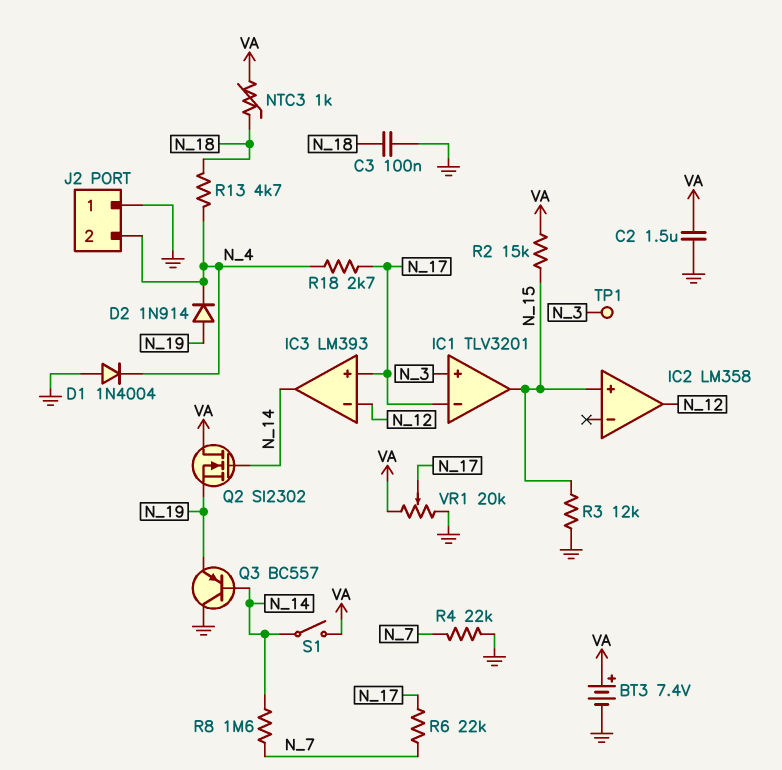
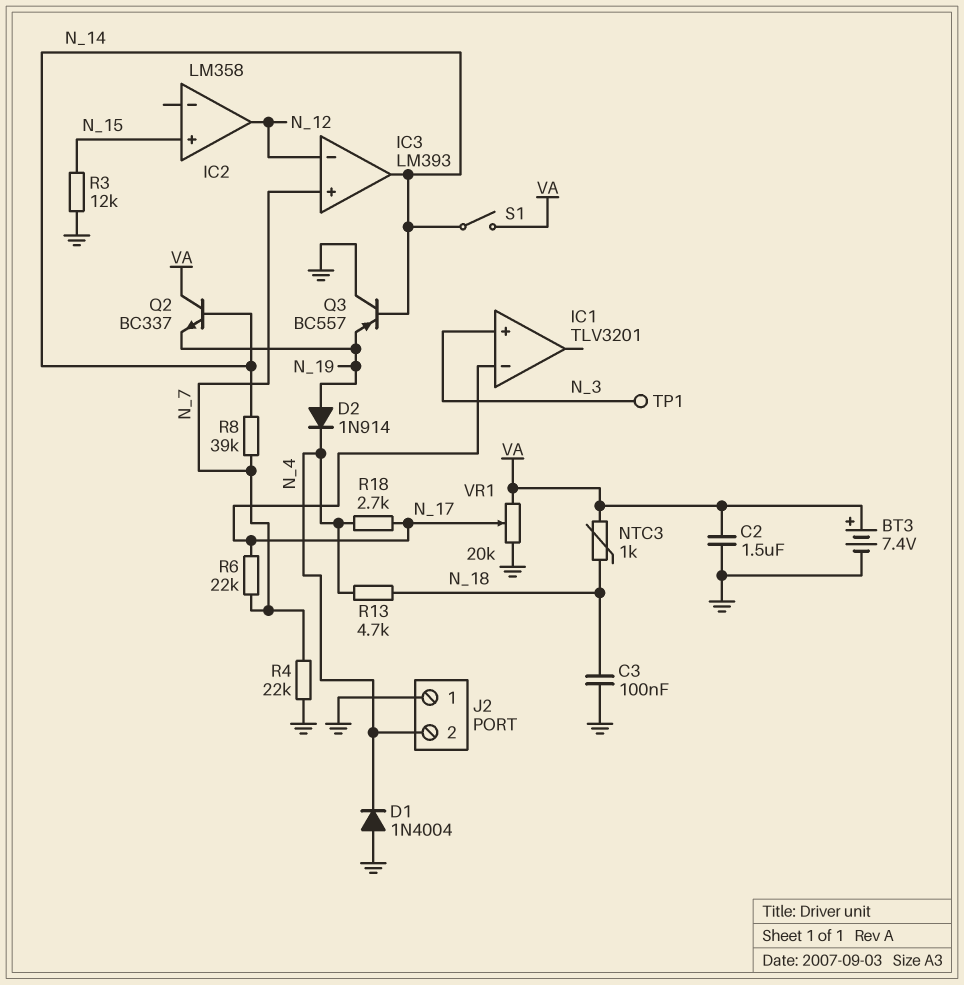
IC1 pin out: N_15 -> none
IC3 pin in+: N_17 -> N_7
Q2: NMOS SI2302 (G N_14, D VA, S N_19) -> NPN BC337 (B N_14, C VA, E N_19)
R2: 15k (N_15, VA) -> none
R8: 1.6M (N_7, N_14) -> 39k (N_7, N_14)

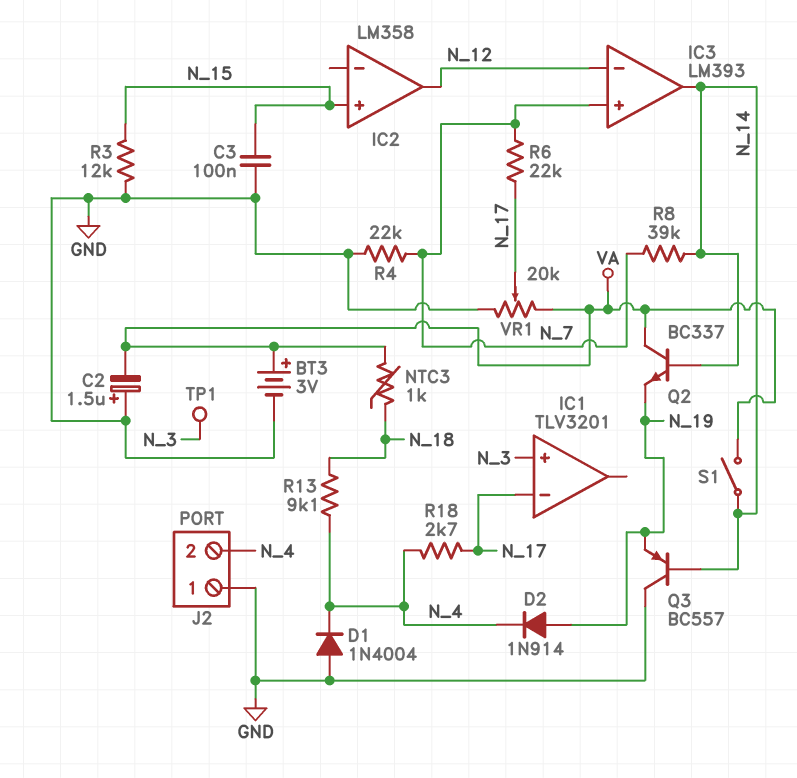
BT3: 7.4V (plus VA, minus GND) -> 3V (plus VA, minus GND)
C2: 1.5uF (GND, VA) -> 1.5uF (plus GND, minus VA)
C3: 100nF (GND, N_18) -> 100nF (GND, N_15)
R13: 4.7k (N_4, N_18) -> 9.1k (N_4, N_18)

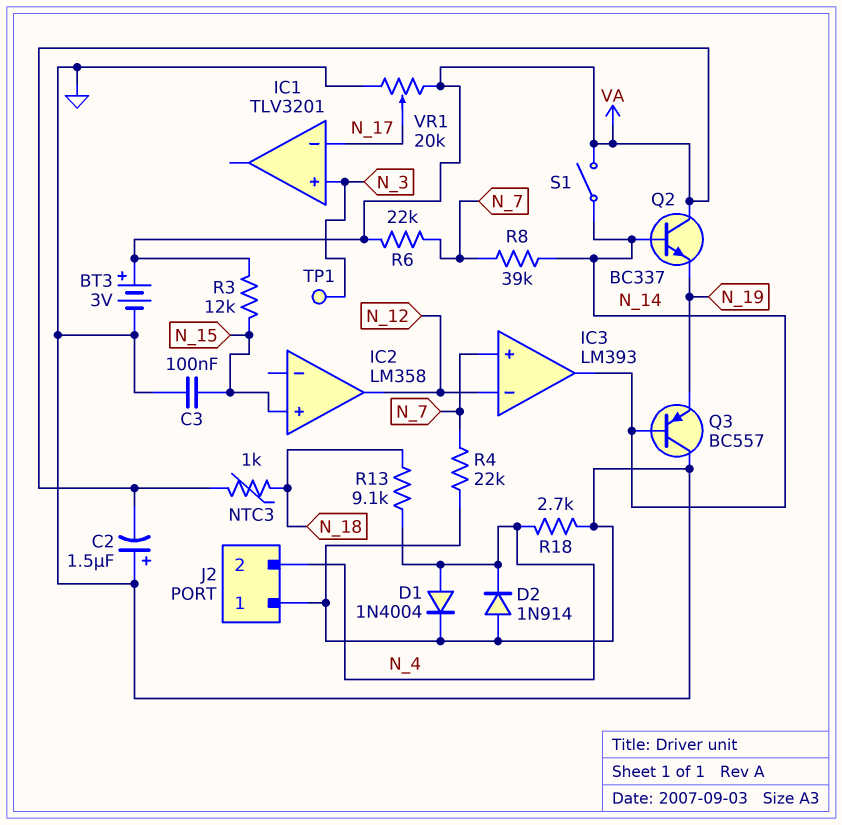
D1: diode 1N4004 (A GND, K N_4) -> diode 1N4004 (A N_4, K GND)
D2: diode 1N914 (A N_19, K N_4) -> diode 1N914 (A GND, K N_4)
R3: 12k (GND, N_15) -> 12k (N_15, VA)
R6: 22k (N_7, N_17) -> 22k (N_7, VA)
R18: 2.7k (N_4, N_17) -> 2.7k (GND, N_4)

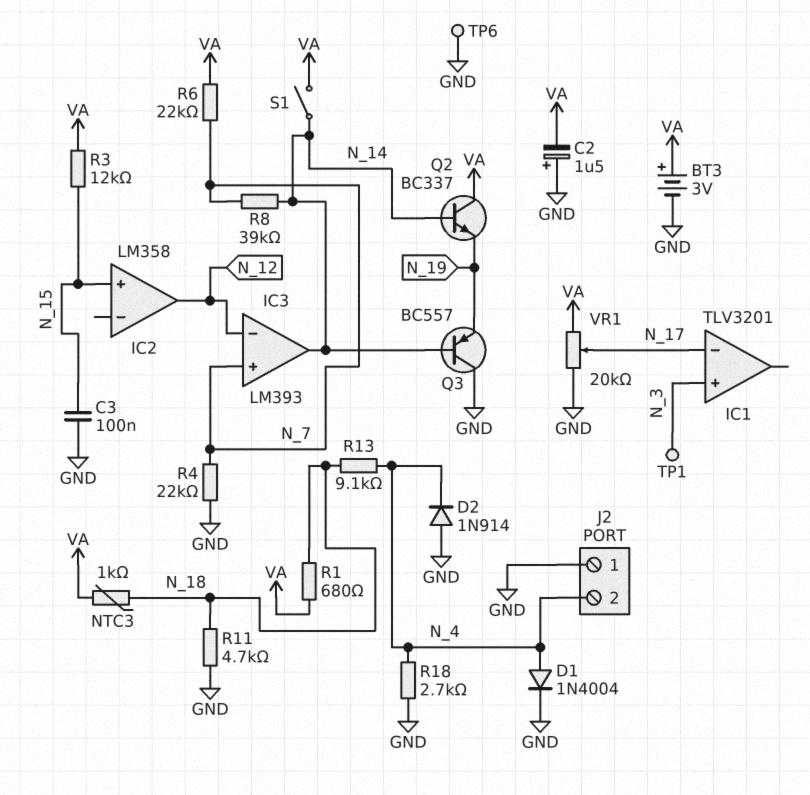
R1: none -> 680 (N_18, VA)
R11: none -> 4.7k (GND, N_18)
TP6: none -> test point (GND)

